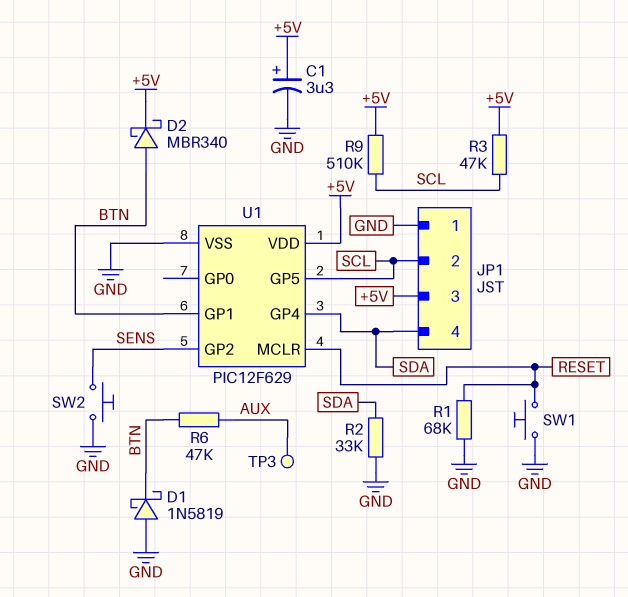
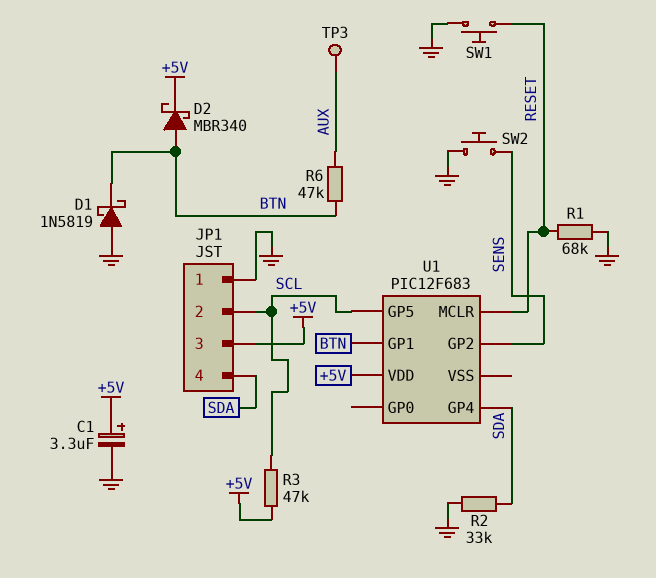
R9: 510k (+5V, SCL) -> none
U1: PIC12F629 -> PIC12F683
U1 pin VSS: GND -> none

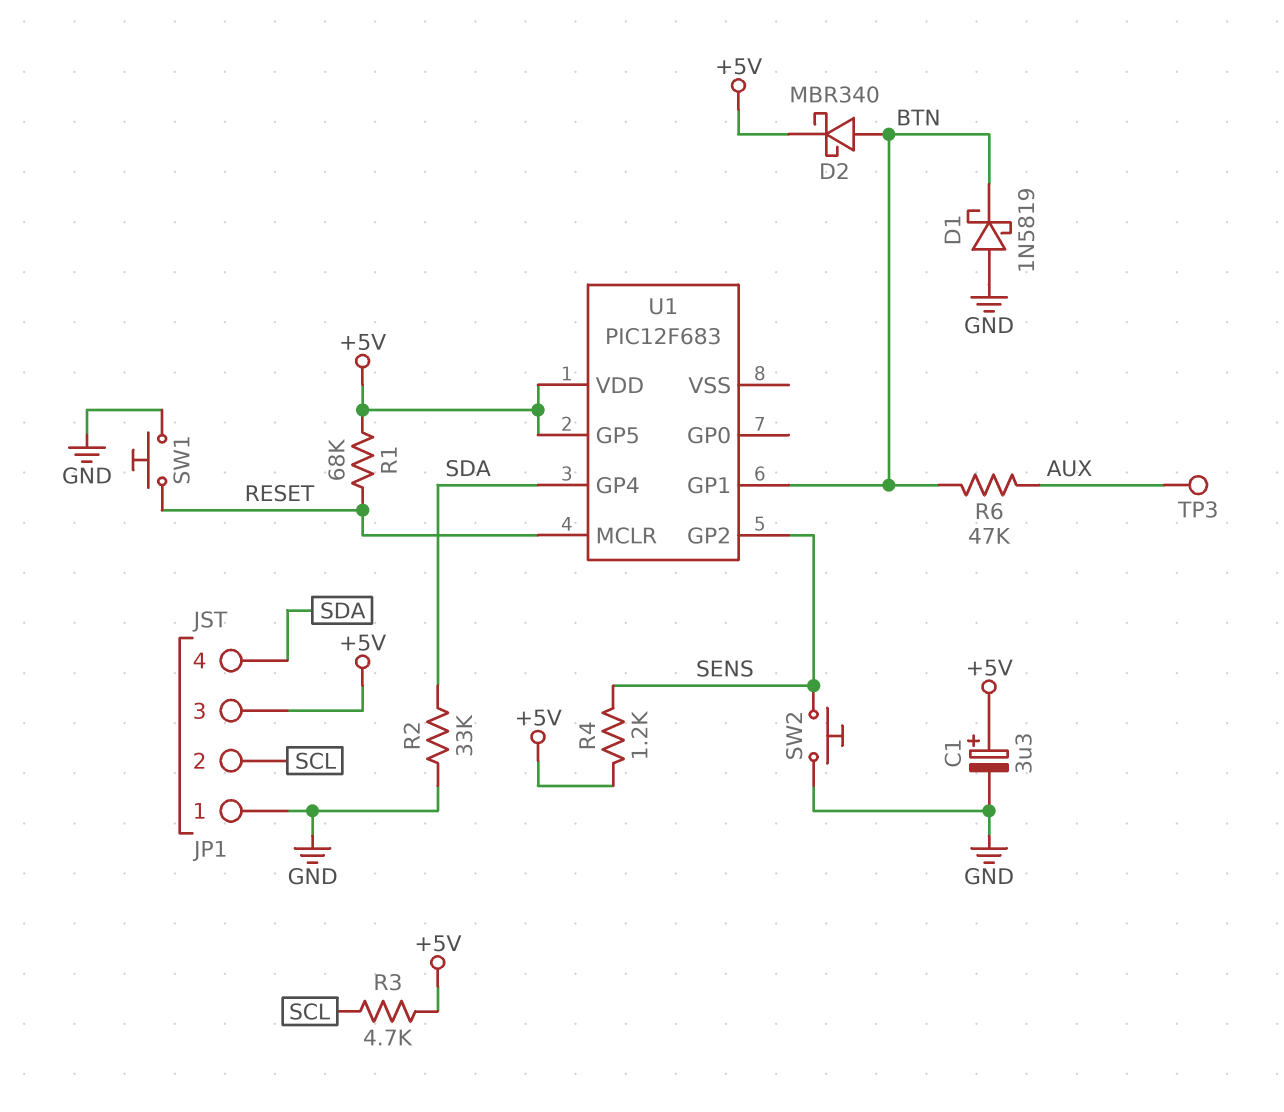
R1: 68k (GND, RESET) -> 68k (+5V, RESET)
R3: 47k (+5V, SCL) -> 4.7k (+5V, SCL)
R4: none -> 1.2k (+5V, SENS)
U1 pin GP5: SCL -> +5V

